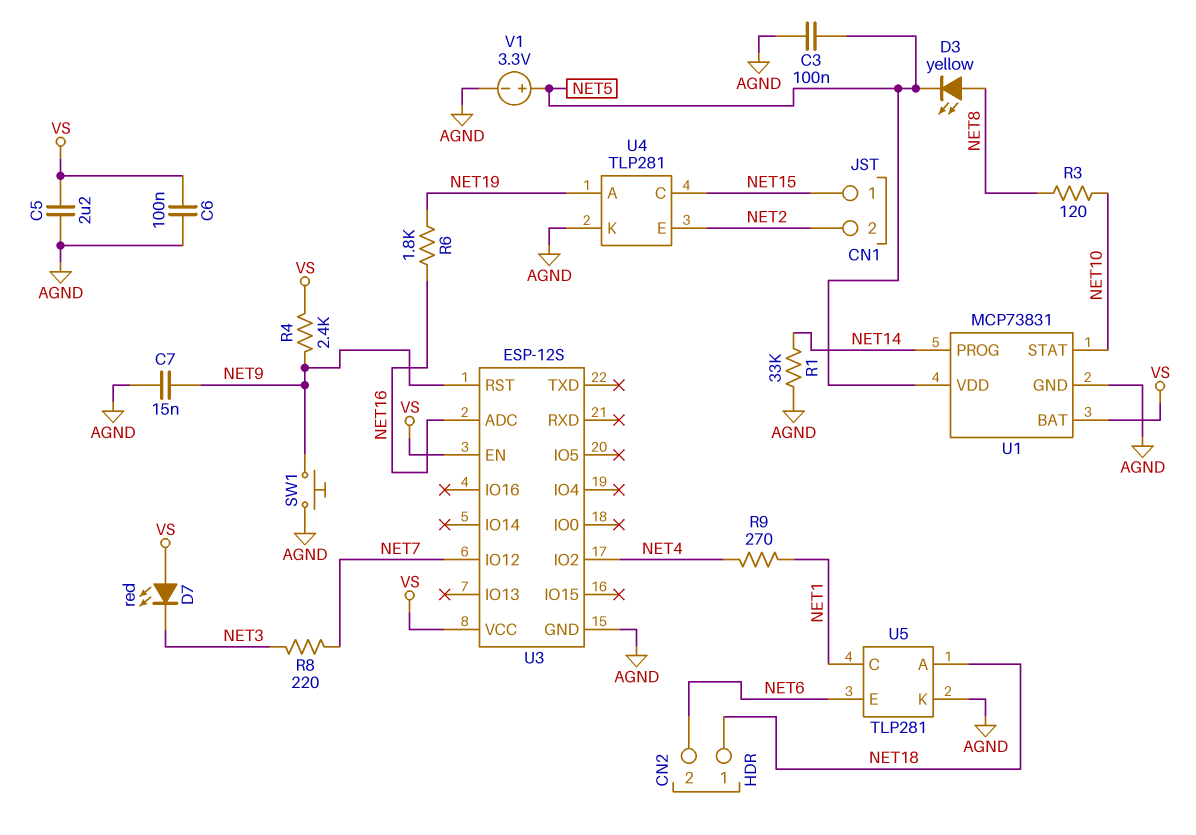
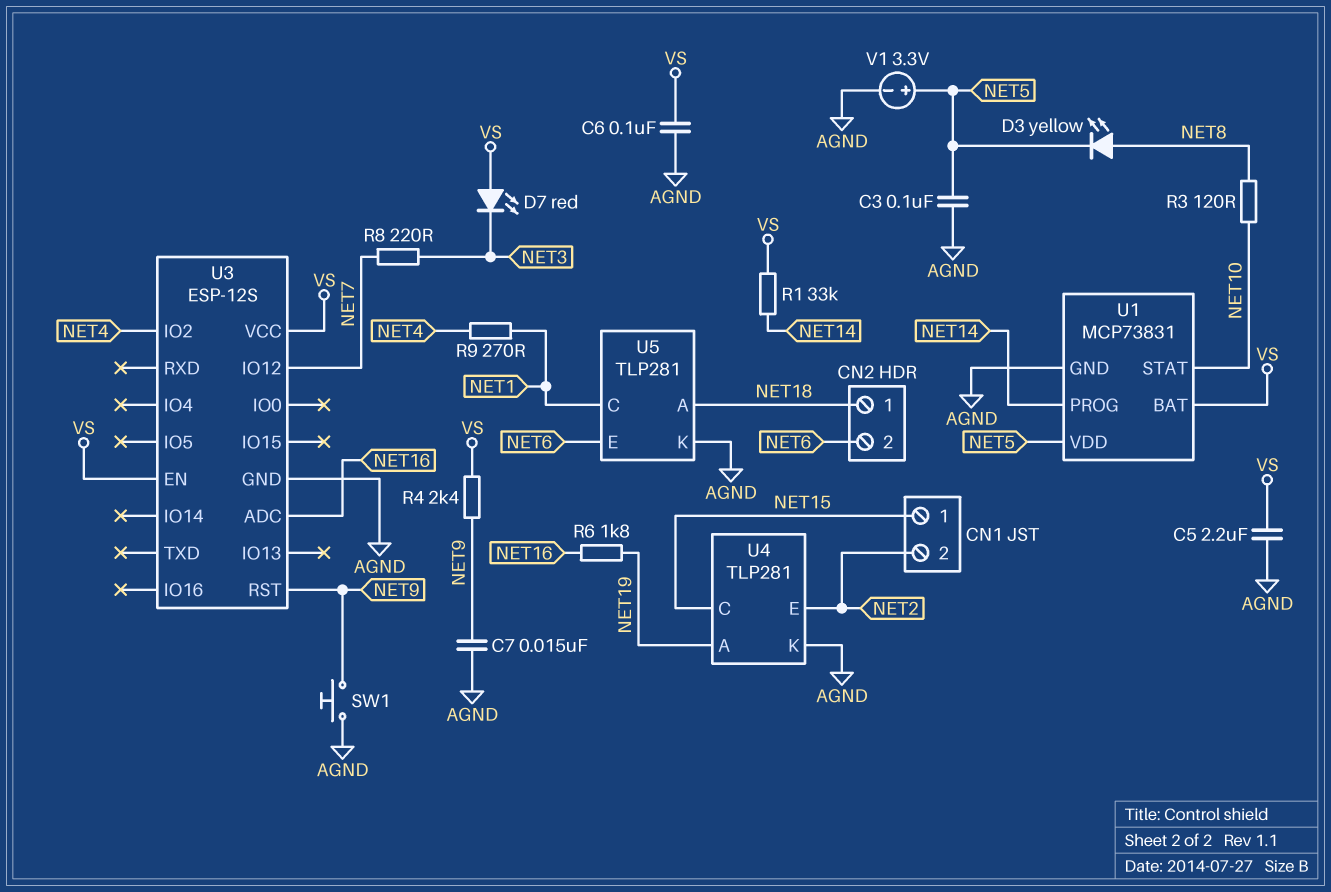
R1: 33k (AGND, NET14) -> 33k (NET14, VS)

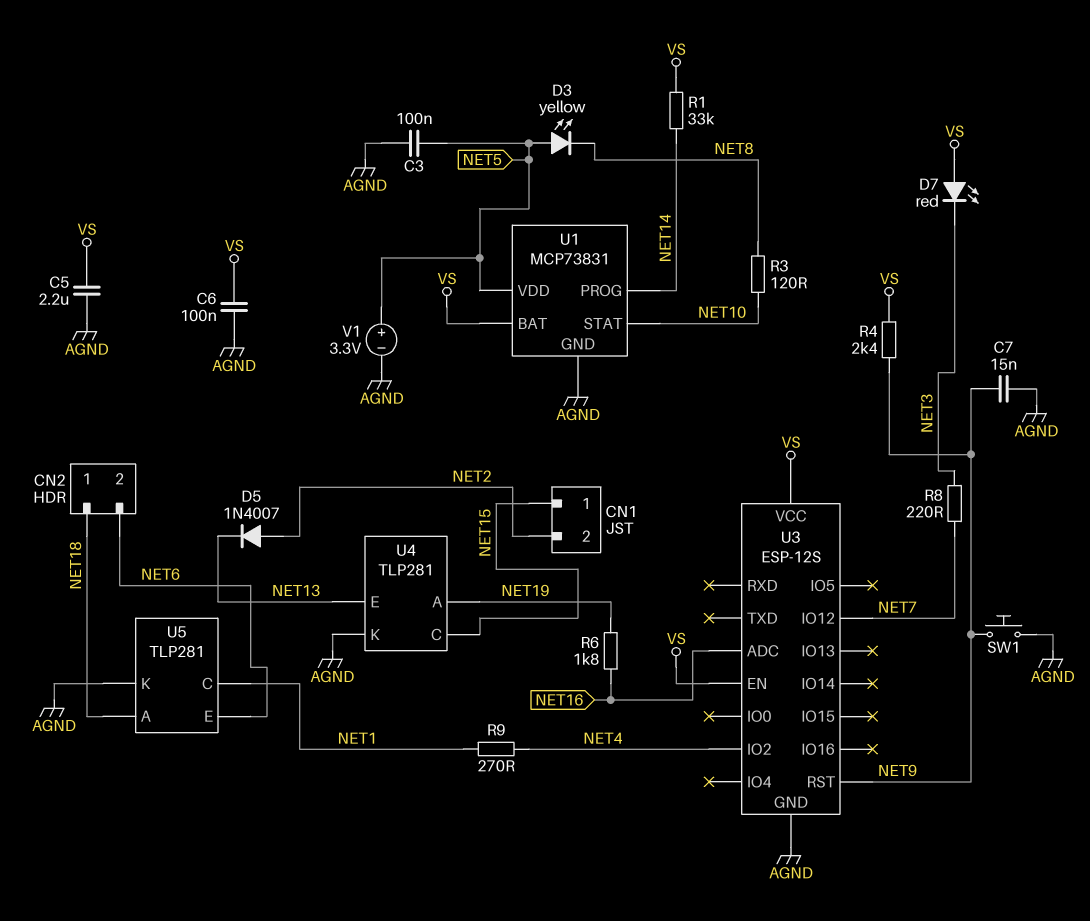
D3: LED yellow (A NET8, K NET5) -> LED yellow (A NET5, K NET8)
D5: none -> diode 1N4007 (A NET2, K NET13)
U4 pin E: NET2 -> NET13

